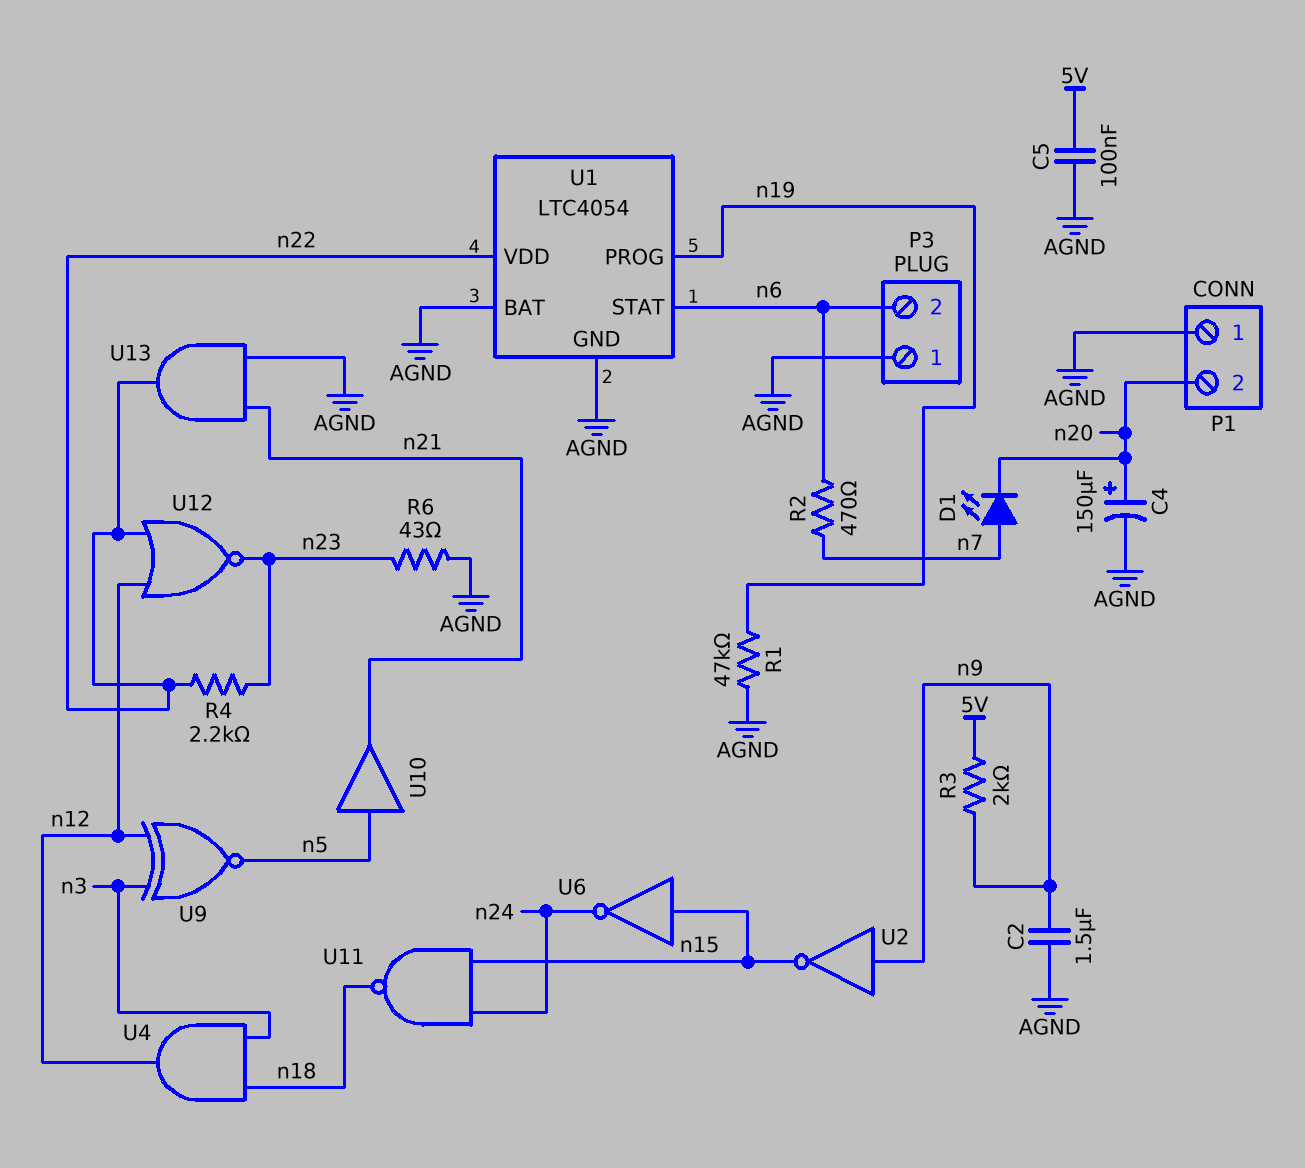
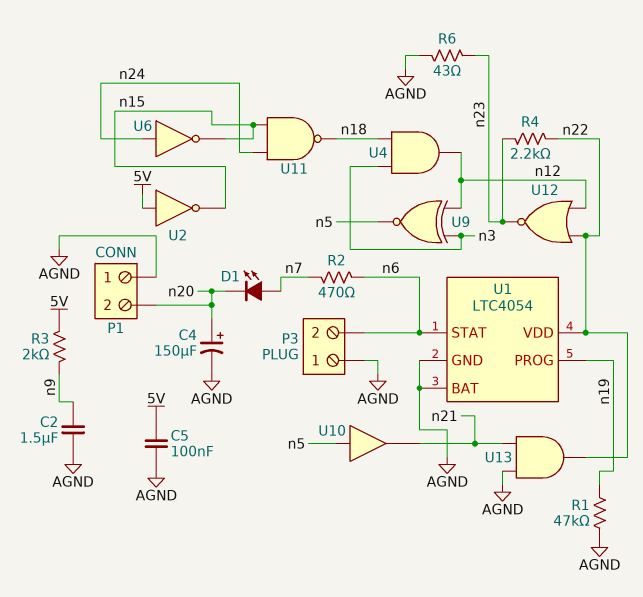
U2: NOT (in n9, out n15) -> NOT (in 5V, out n15)
U6: NOT (in n15, out n24) -> NOT (in n24, out n15)

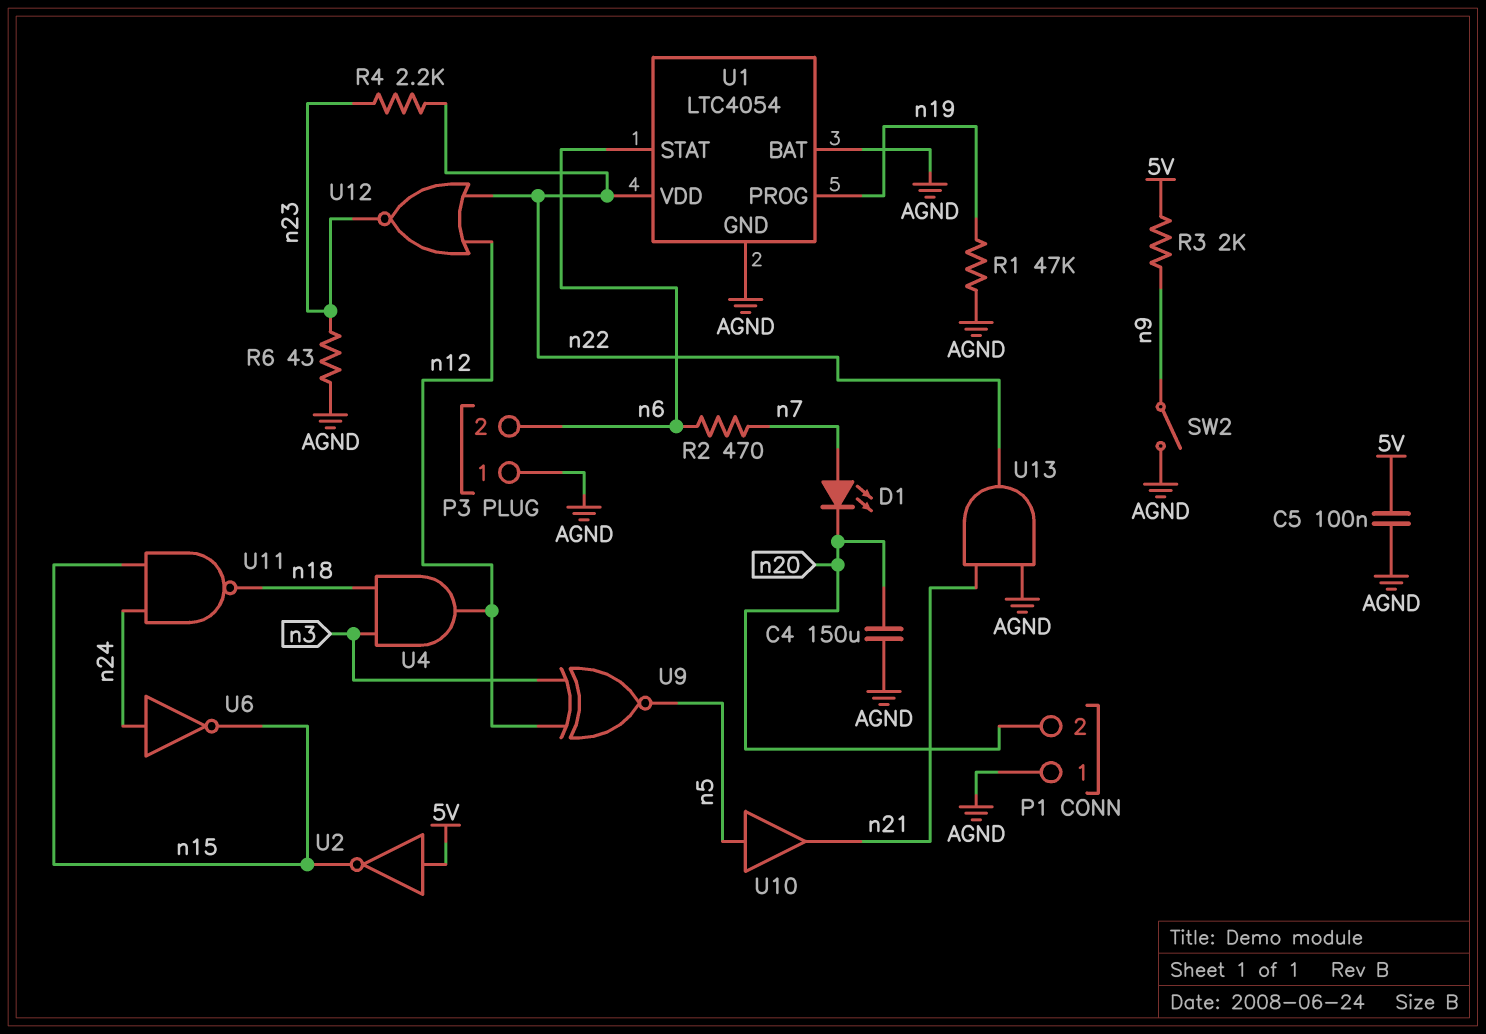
C2: 1.5uF (AGND, n9) -> none
C4: 150uF (plus n20, minus AGND) -> 150uF (AGND, n20)
SW2: none -> switch (AGND, n9)

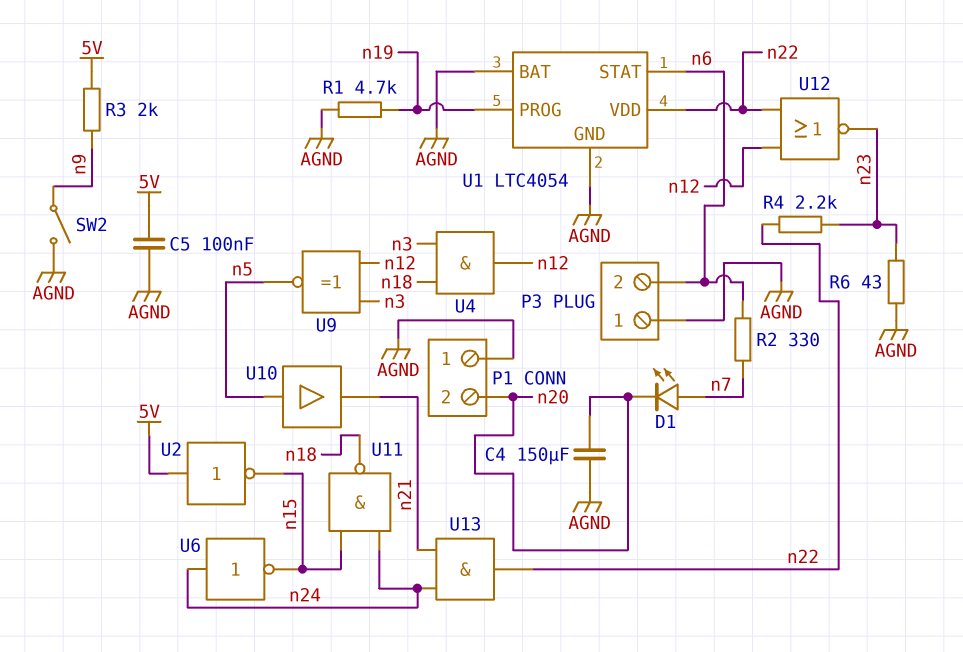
R1: 47k (AGND, n19) -> 4.7k (AGND, n19)
R2: 470 (n6, n7) -> 330 (n6, n7)
U13: AND (in AGND, in n21, out n22) -> AND (in n21, in n24, out n22)

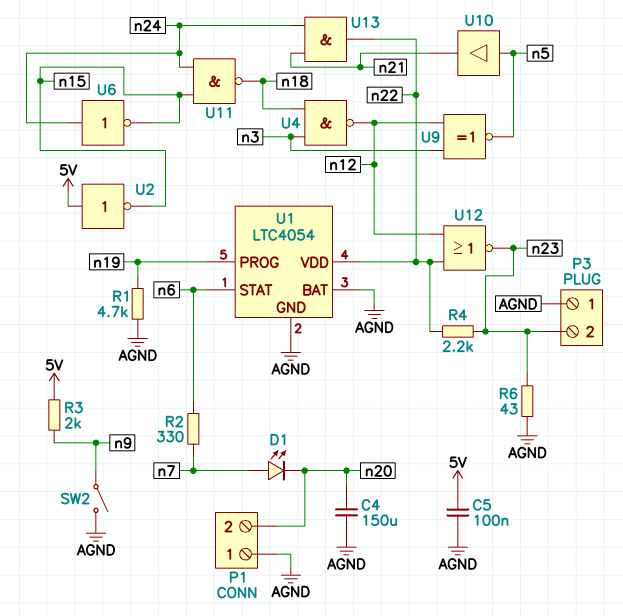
P3 pin 2: n6 -> n23
U4: AND (in n3, in n18, out n12) -> NAND (in n3, in n18, out n12)

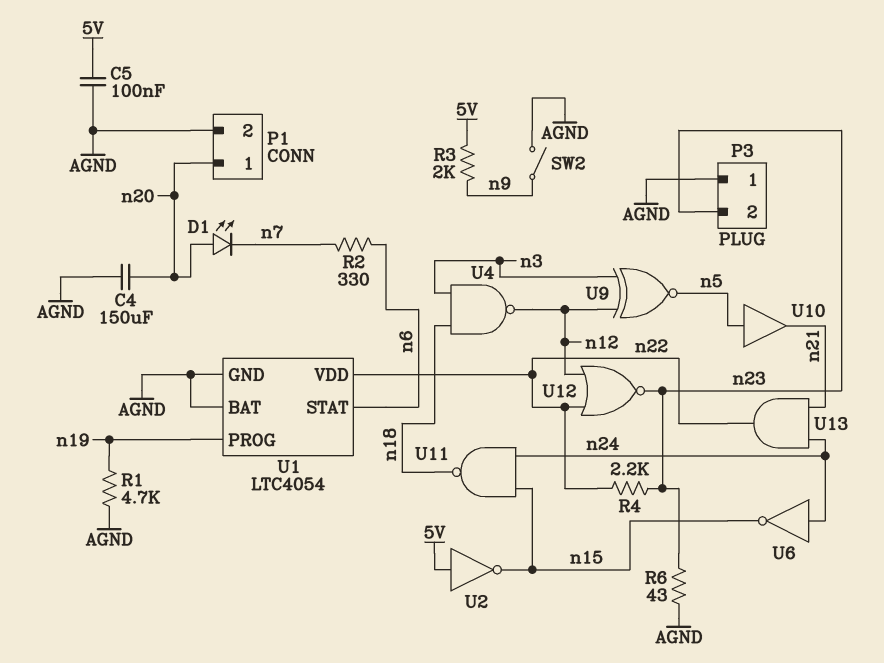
D1: LED (A n7, K n20) -> LED (A n20, K n7)
P1 pin 1: AGND -> n20
P1 pin 2: n20 -> AGND

